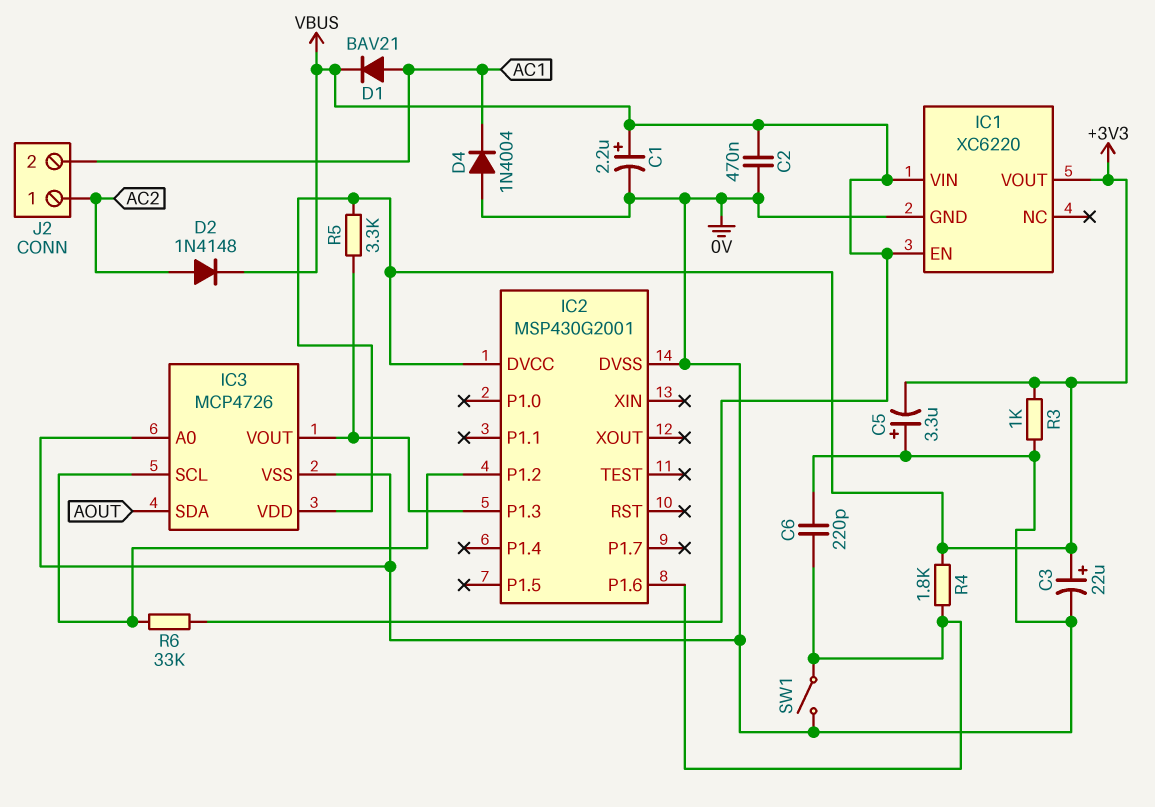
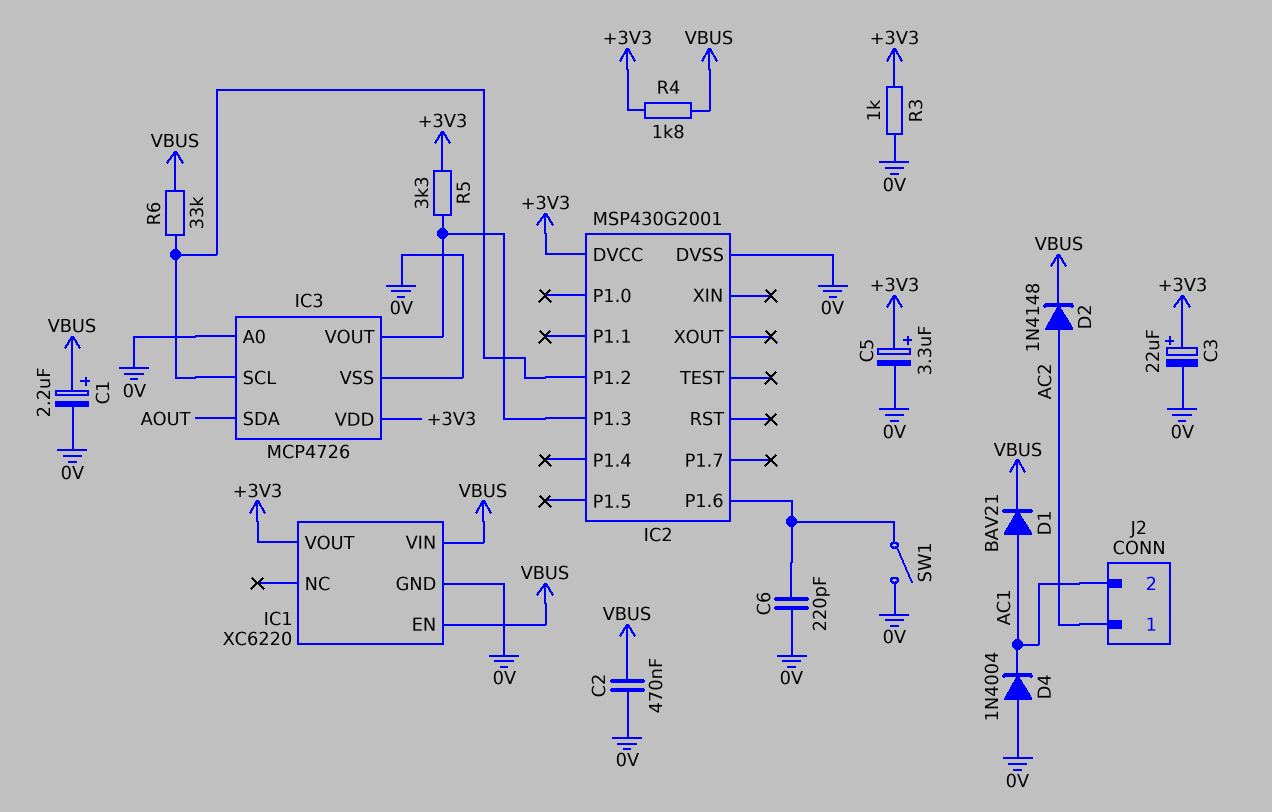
C5: 3.3uF (plus 0V, minus +3V3) -> 3.3uF (plus +3V3, minus 0V)
R4: 1.8k (+3V3, IC2/P1.6) -> 1.8k (+3V3, VBUS)

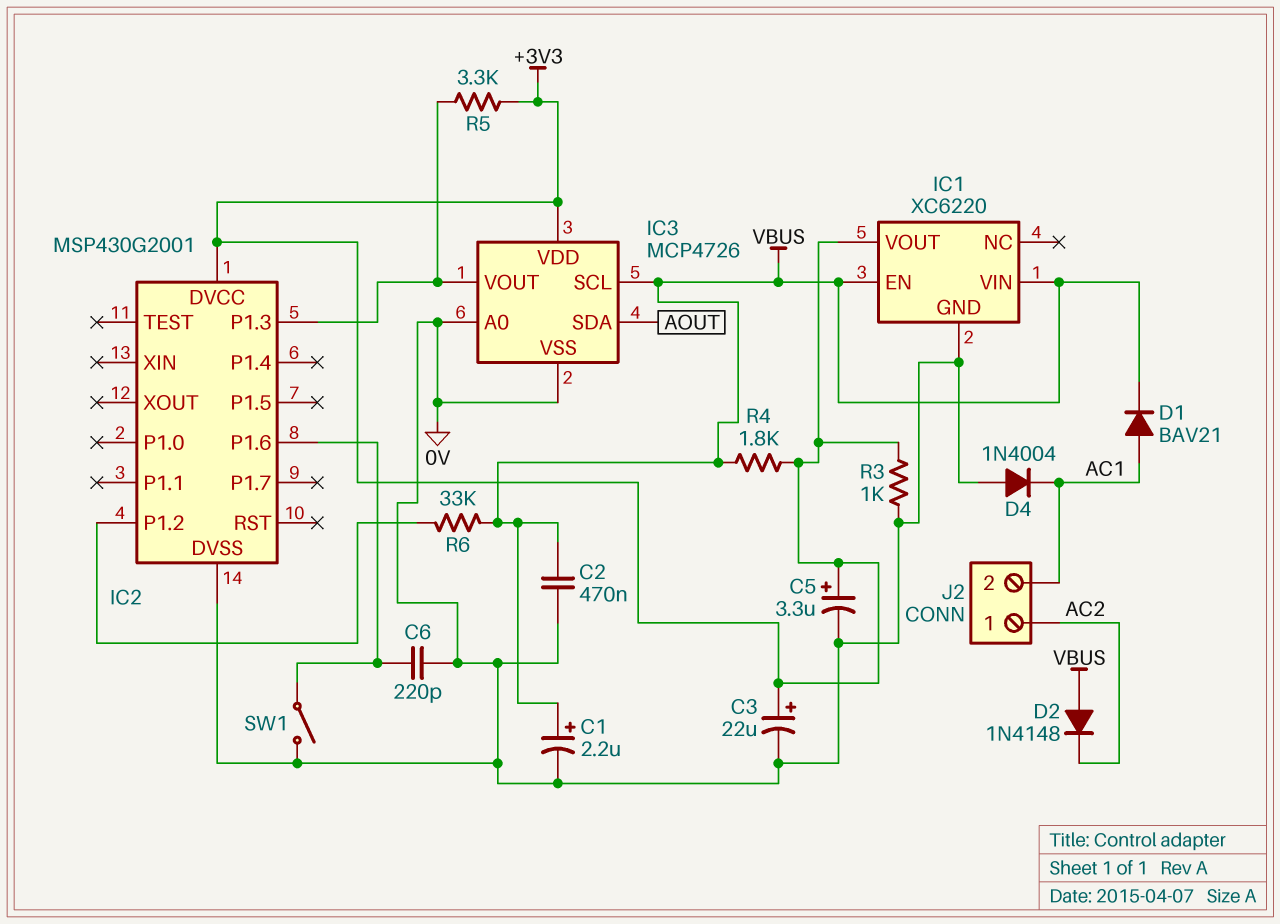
D2: diode 1N4148 (A AC2, K VBUS) -> diode 1N4148 (A VBUS, K AC2)
IC3 pin SCL: IC2/P1.2 -> VBUS

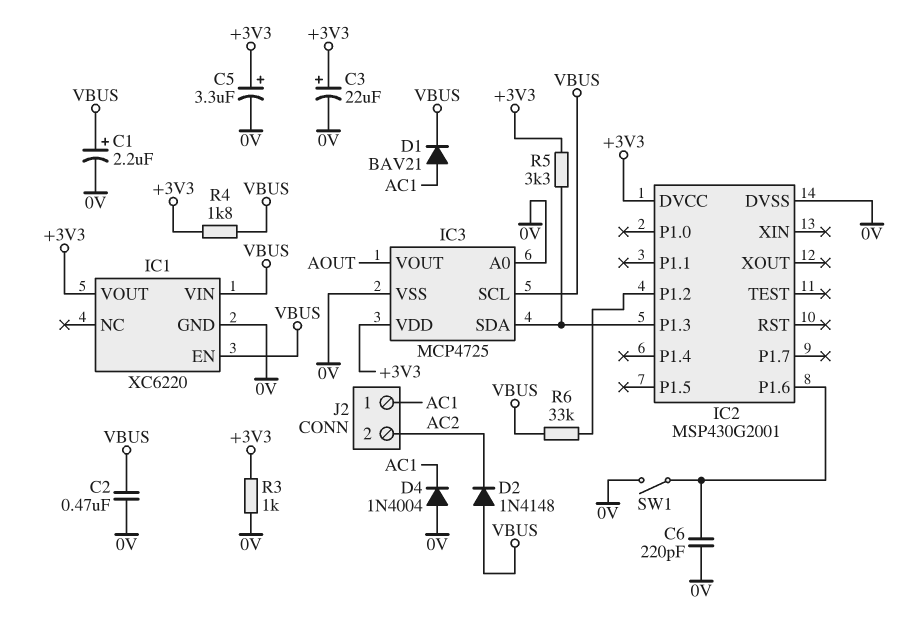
IC3: MCP4726 -> MCP4725
IC3 pin SDA: AOUT -> IC2/P1.3
IC3 pin VOUT: IC2/P1.3 -> AOUT
J2 pin 1: AC2 -> AC1
J2 pin 2: AC1 -> AC2

